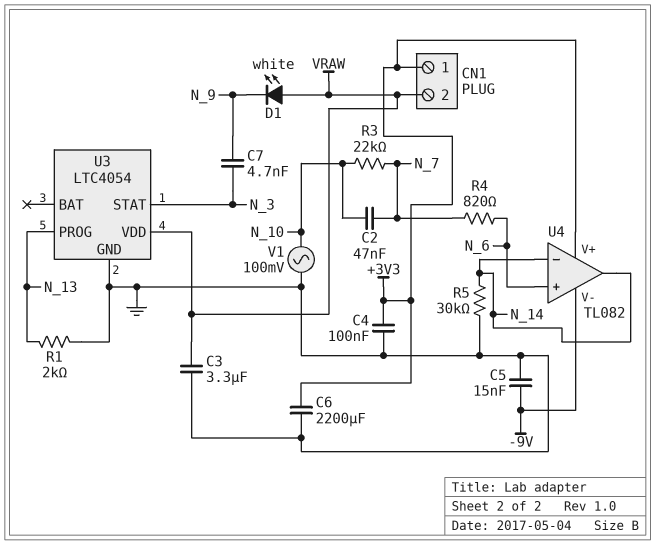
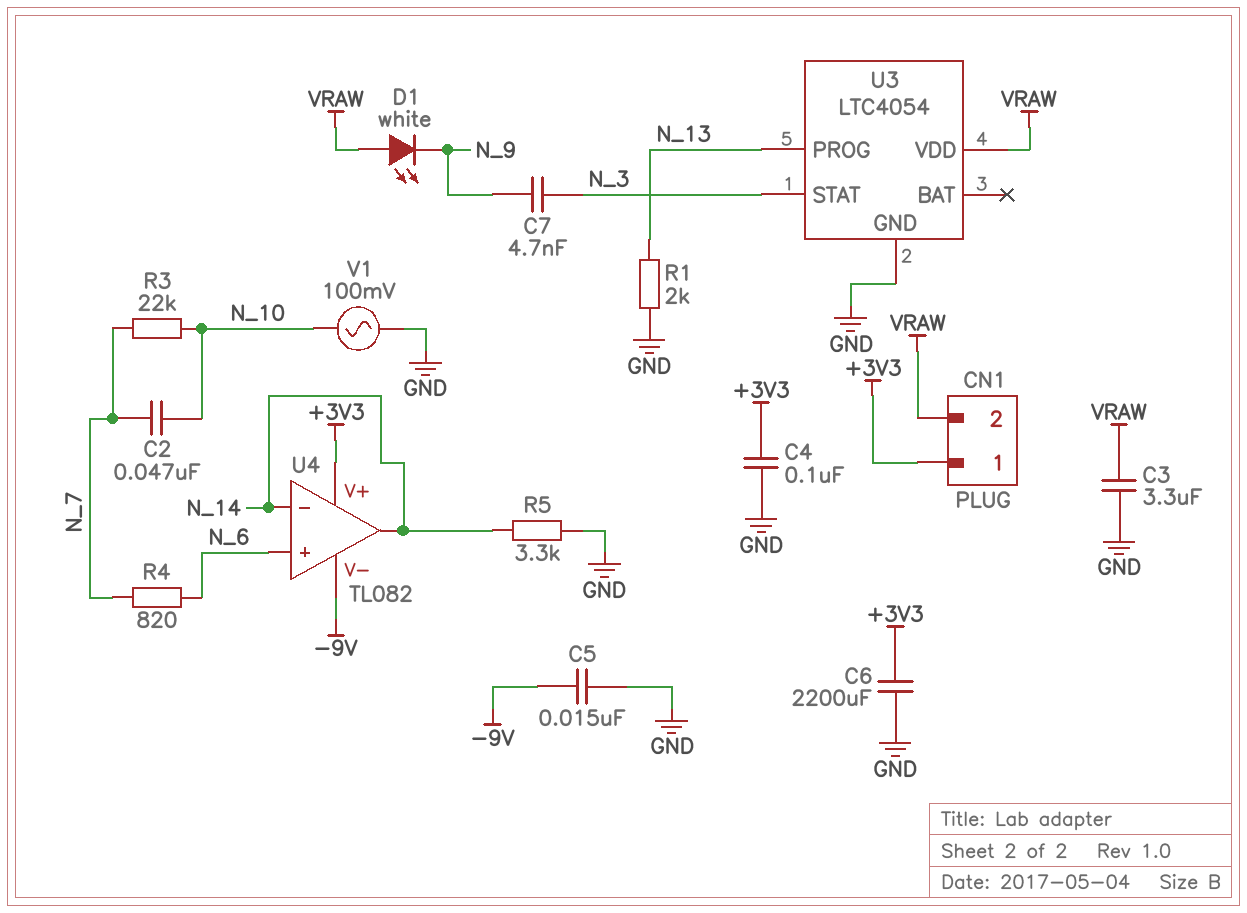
R5: 30k (GND, N_14) -> 3.3k (GND, N_14)

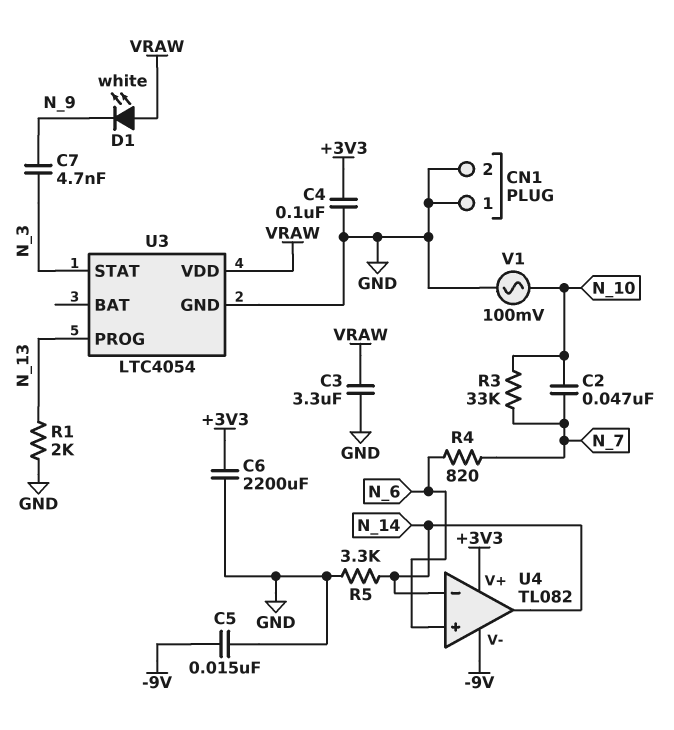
CN1 pin 1: +3V3 -> GND
CN1 pin 2: VRAW -> GND
R3: 22k (N_7, N_10) -> 33k (N_7, N_10)

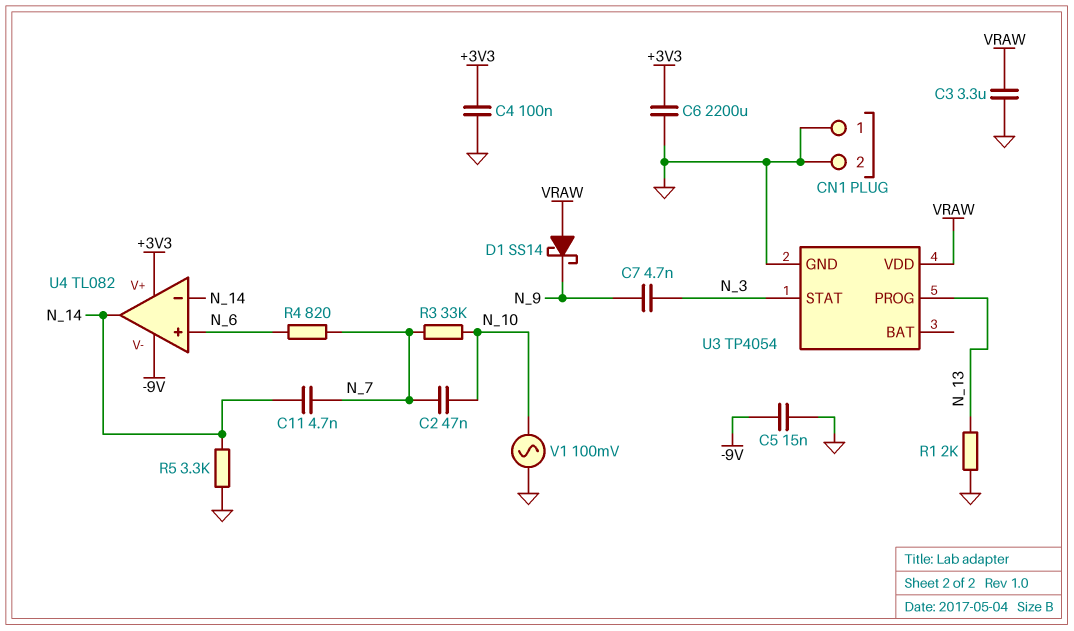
C11: none -> 4.7nF (N_7, N_14)
D1: LED white (A VRAW, K N_9) -> schottky SS14 (A VRAW, K N_9)
U3: LTC4054 -> TP4054

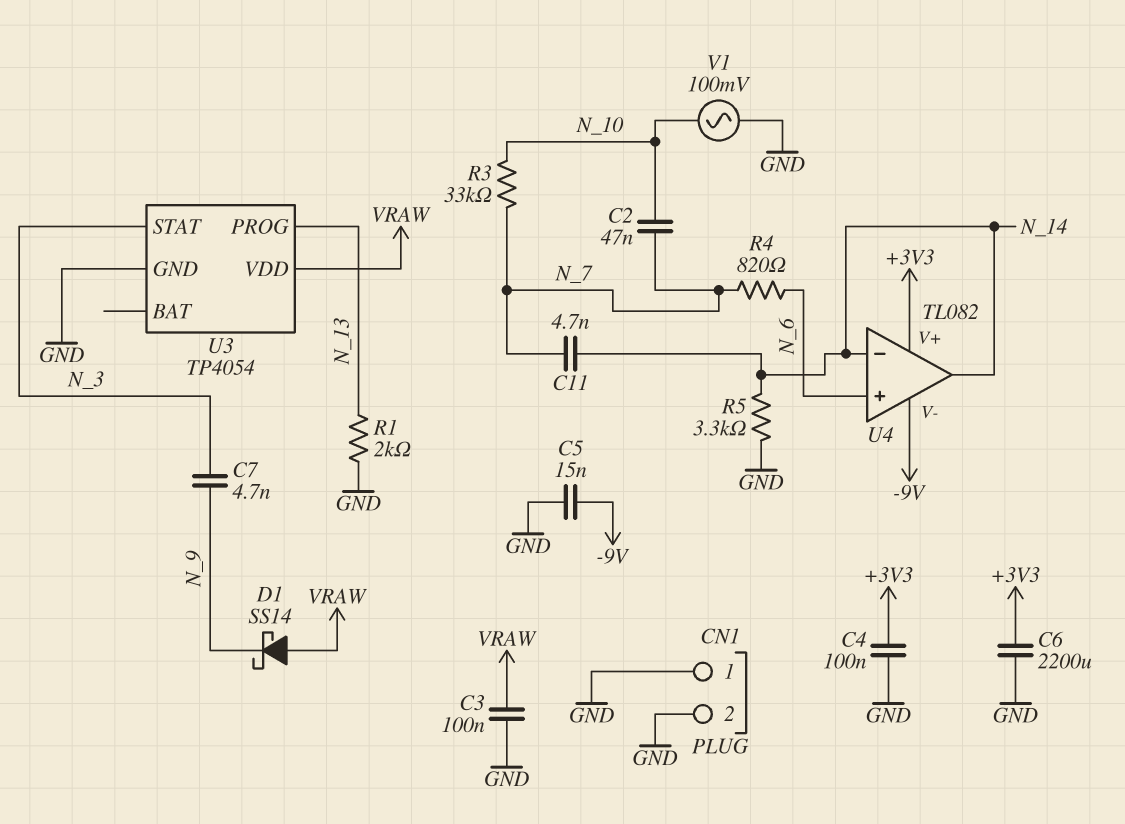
C3: 3.3uF (GND, VRAW) -> 100nF (GND, VRAW)

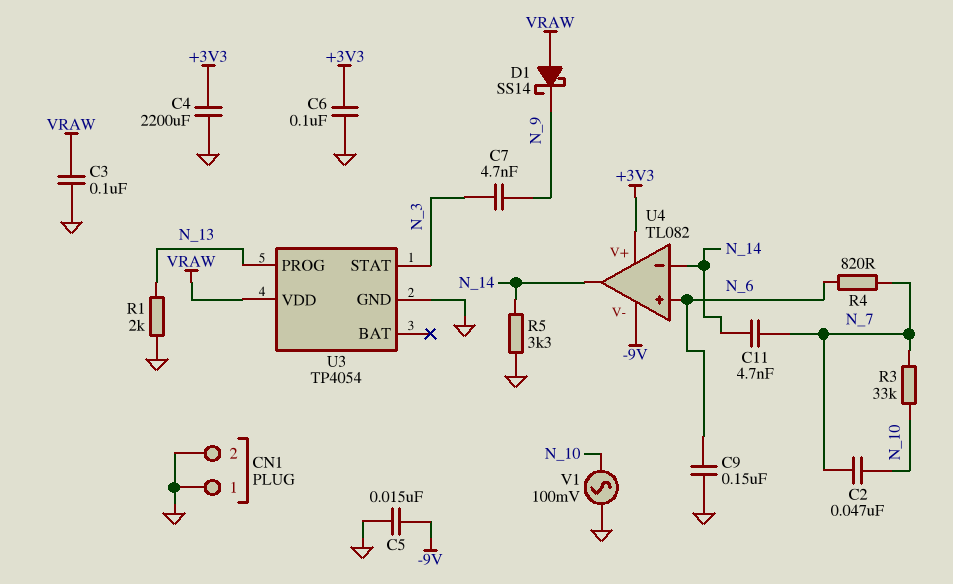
C4: 100nF (+3V3, GND) -> 2200uF (+3V3, GND)
C6: 2200uF (+3V3, GND) -> 100nF (+3V3, GND)
C9: none -> 150nF (GND, N_6)

